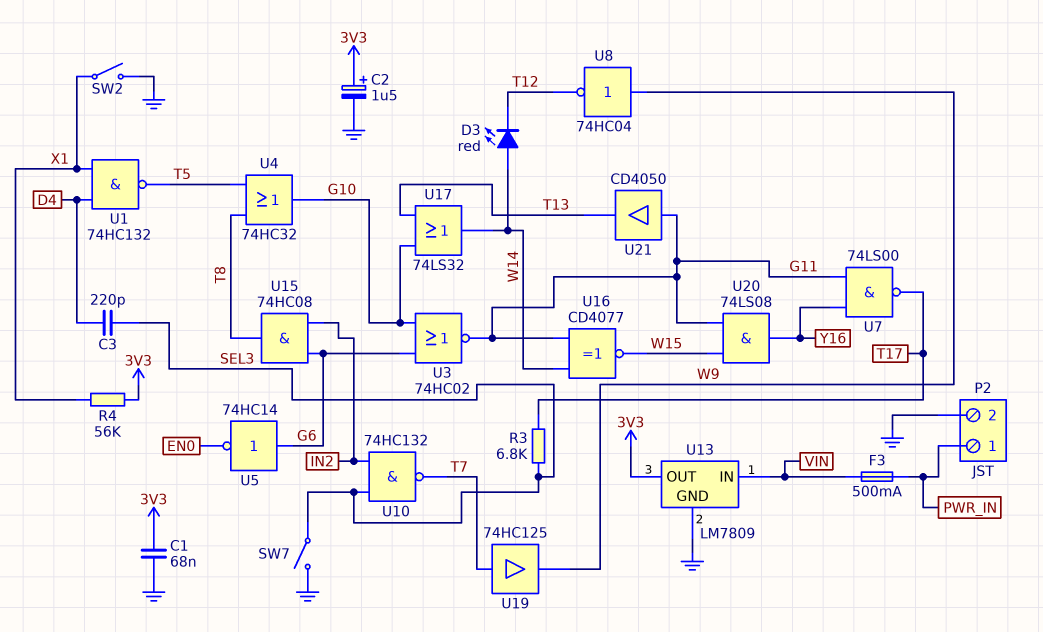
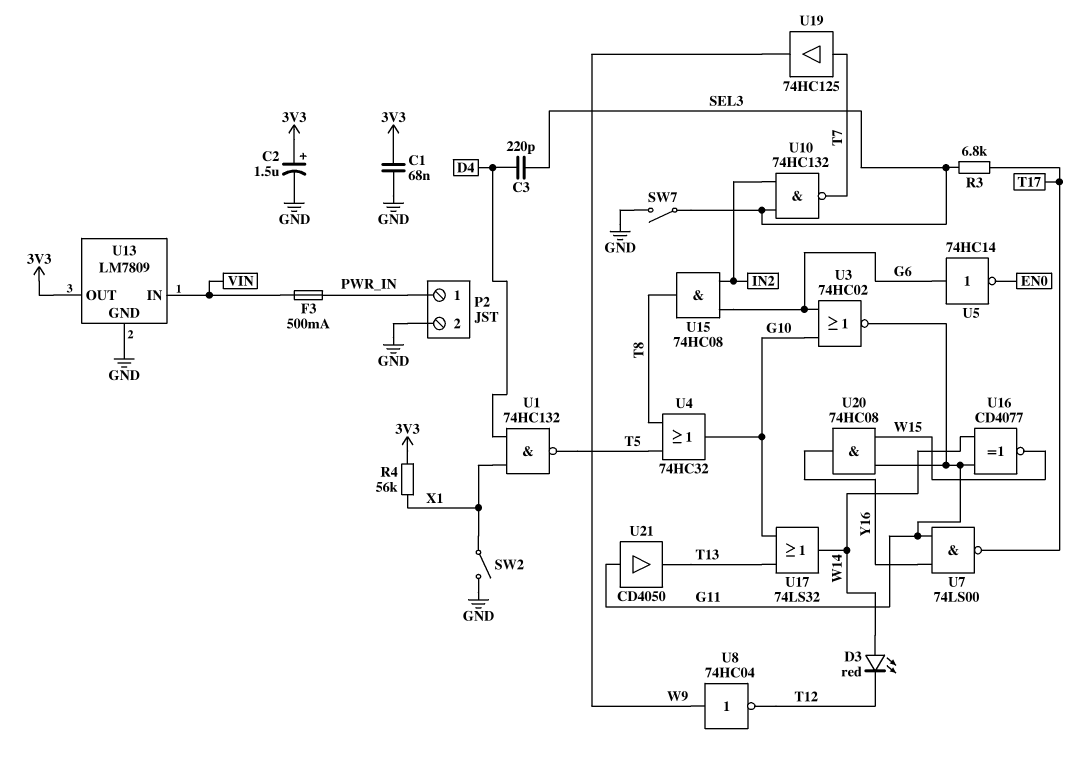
U20: AND 74LS08 (in G11, in W15, out Y16) -> AND 74HC08 (in G11, in W15, out Y16)

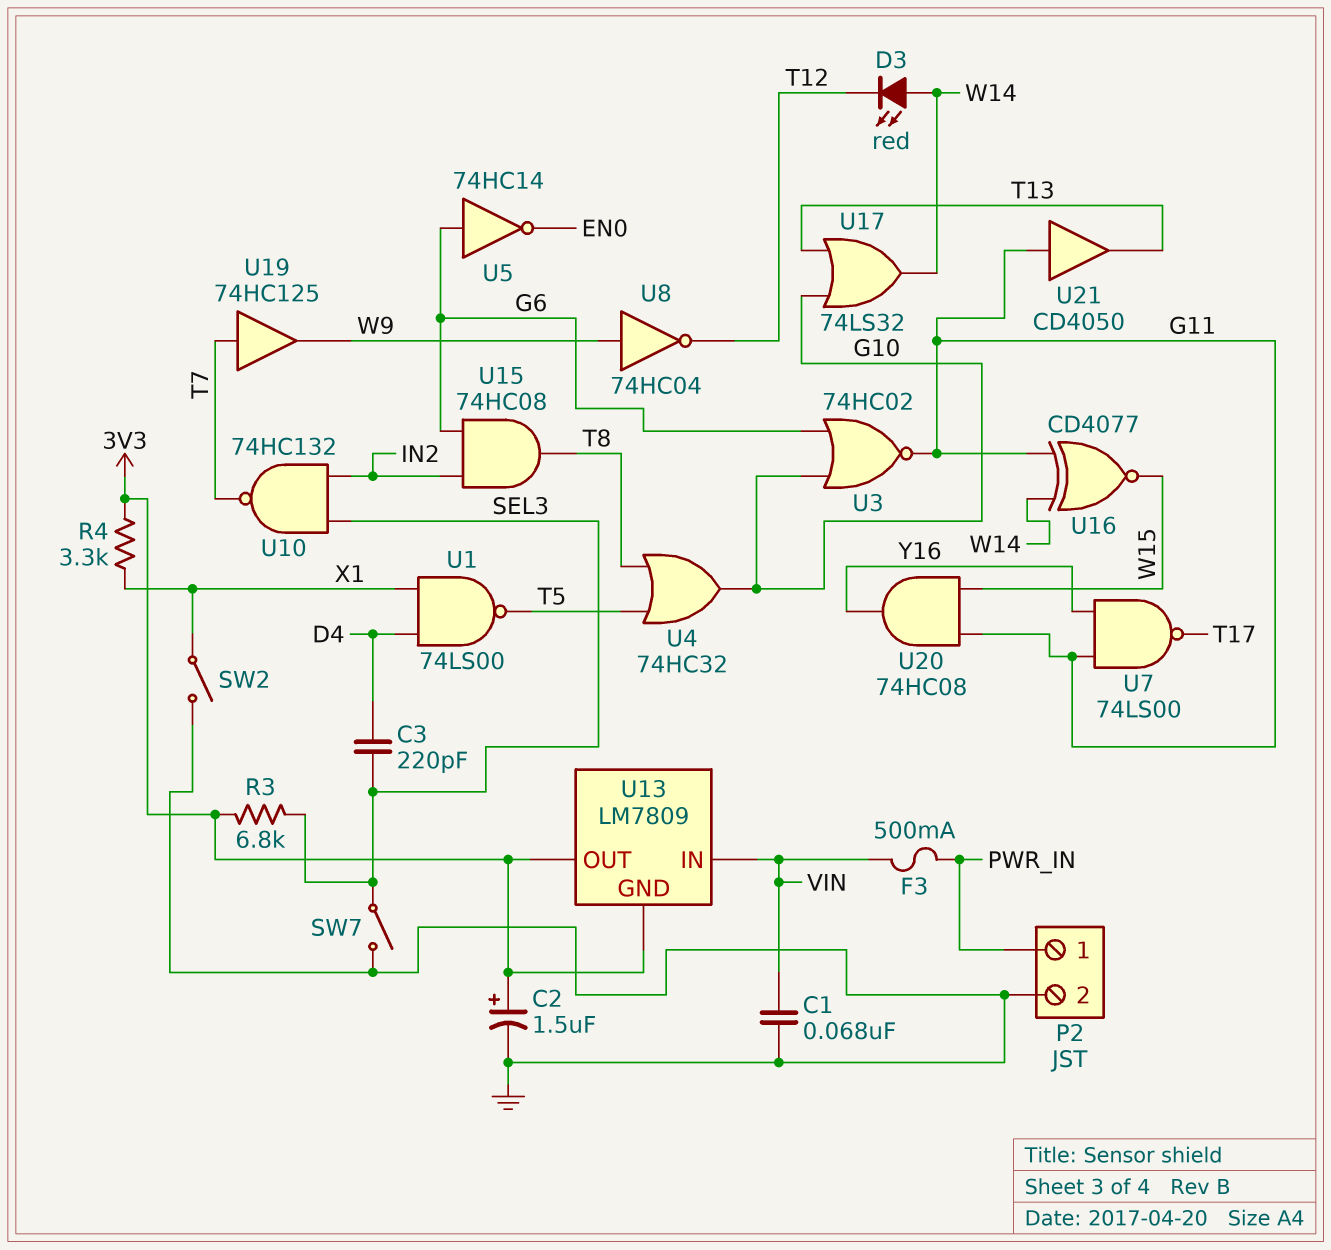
C1: 68nF (3V3, GND) -> 68nF (GND, VIN)
R3: 6.8k (SEL3, T17) -> 6.8k (3V3, SEL3)
R4: 56k (3V3, X1) -> 3.3k (3V3, X1)
U1: NAND 74HC132 (in D4, in X1, out T5) -> NAND 74LS00 (in D4, in X1, out T5)
U13 pin GND: GND -> 3V3

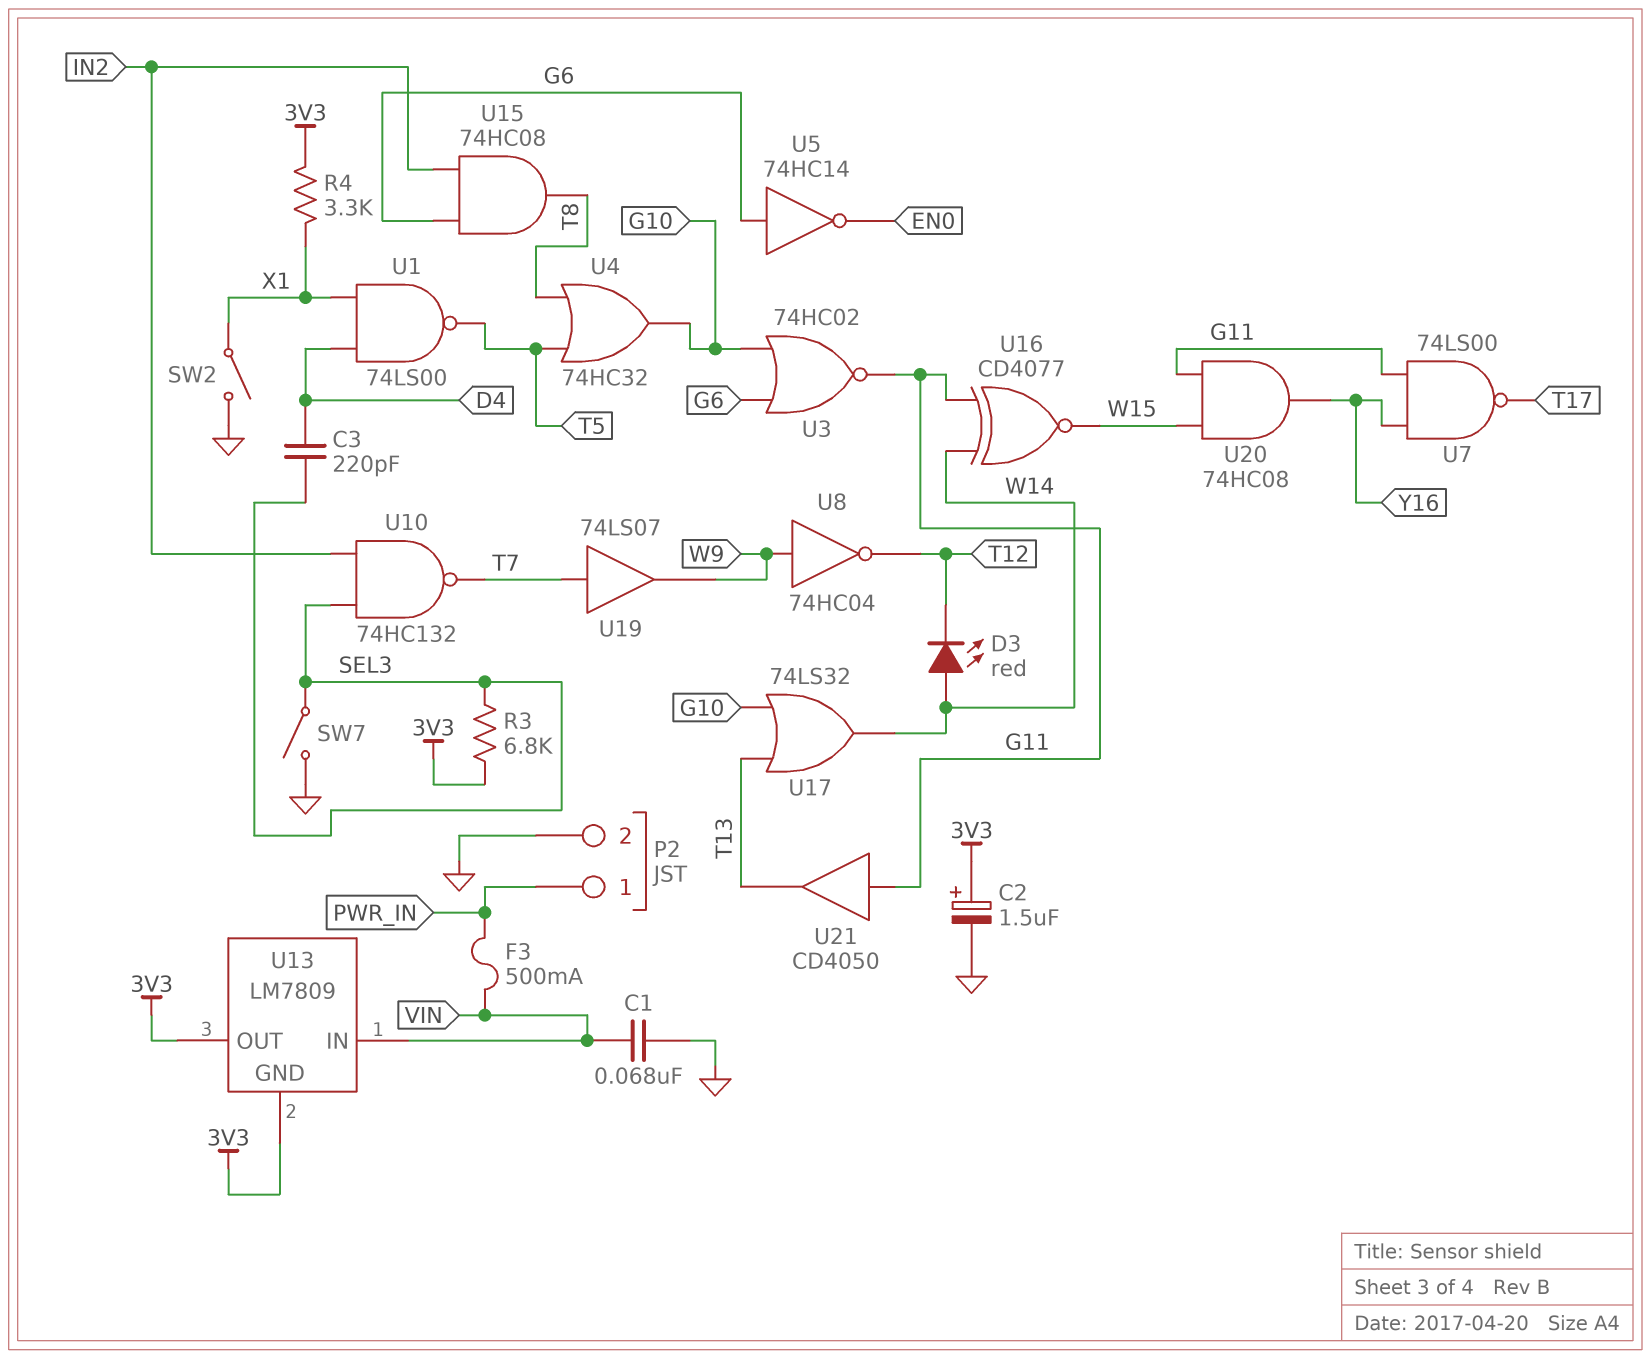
U19: buffer 74HC125 (in T7, out W9) -> buffer 74LS07 (in T7, out W9)

